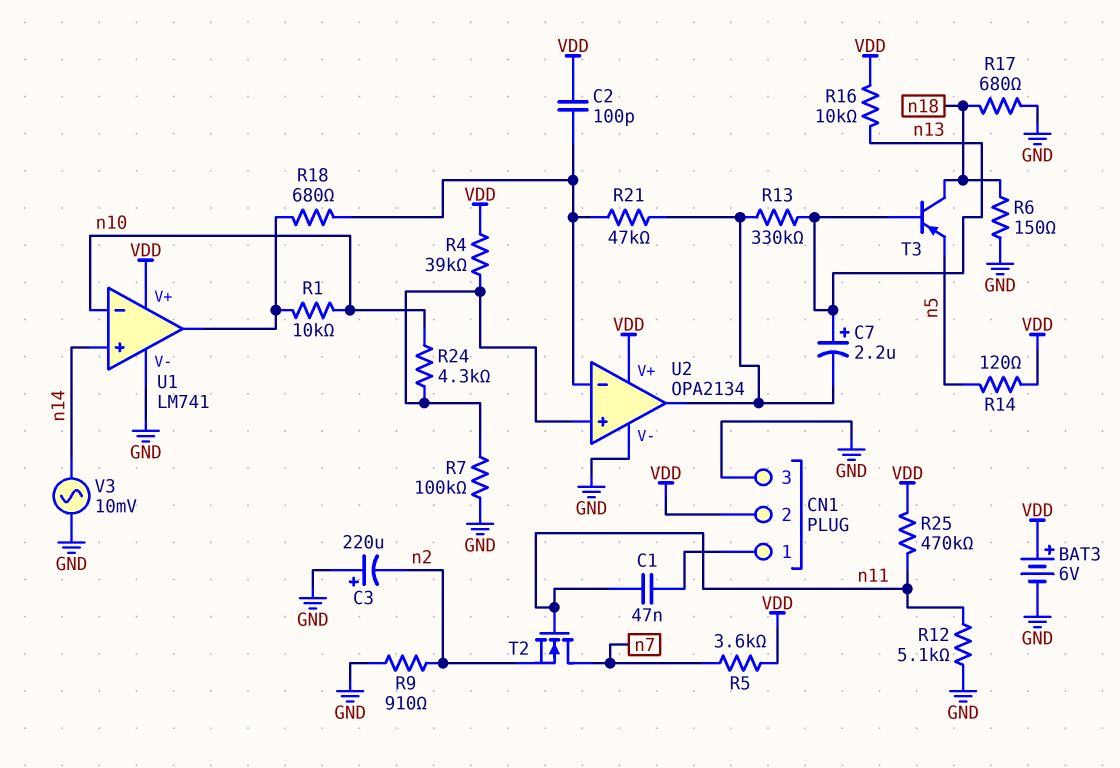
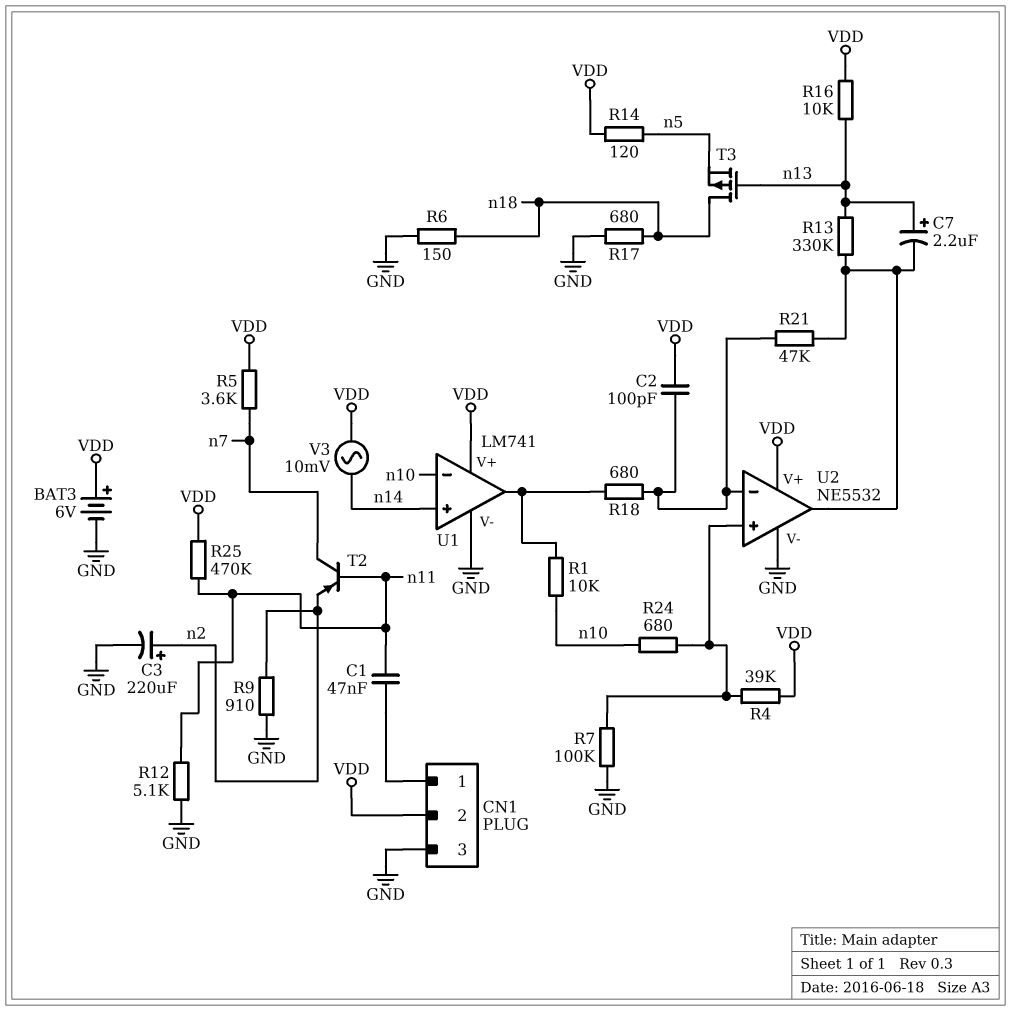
C3: 220uF (plus GND, minus n2) -> 220uF (plus n2, minus GND)
R24: 4.3k (U2/in+, n10) -> 680 (U2/in+, n10)
T2: NMOS (G n11, D n7, S n2) -> PNP (B n11, C n7, E n2)
T3: PNP (B n13, C n18, E n5) -> PMOS (G n13, D n18, S n5)
U2: OPA2134 -> NE5532
V3: AC 10mV (GND, n14) -> AC 10mV (VDD, n14)

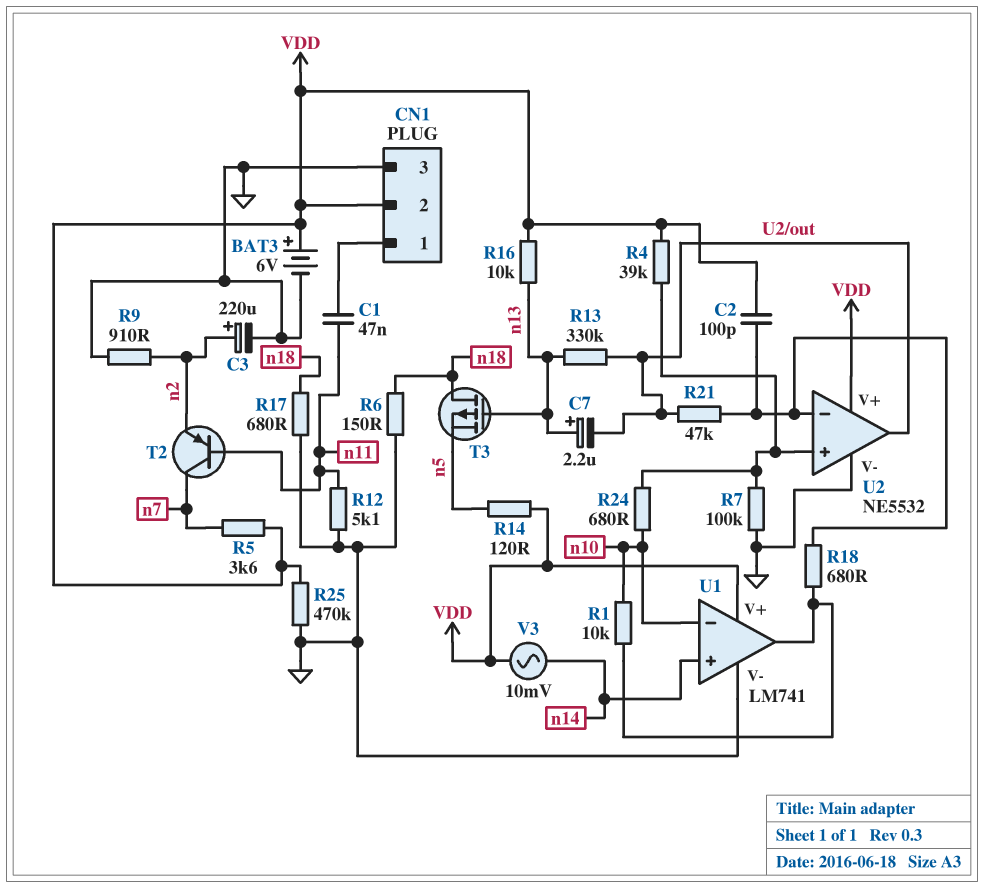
R25: 470k (VDD, n11) -> 470k (GND, VDD)

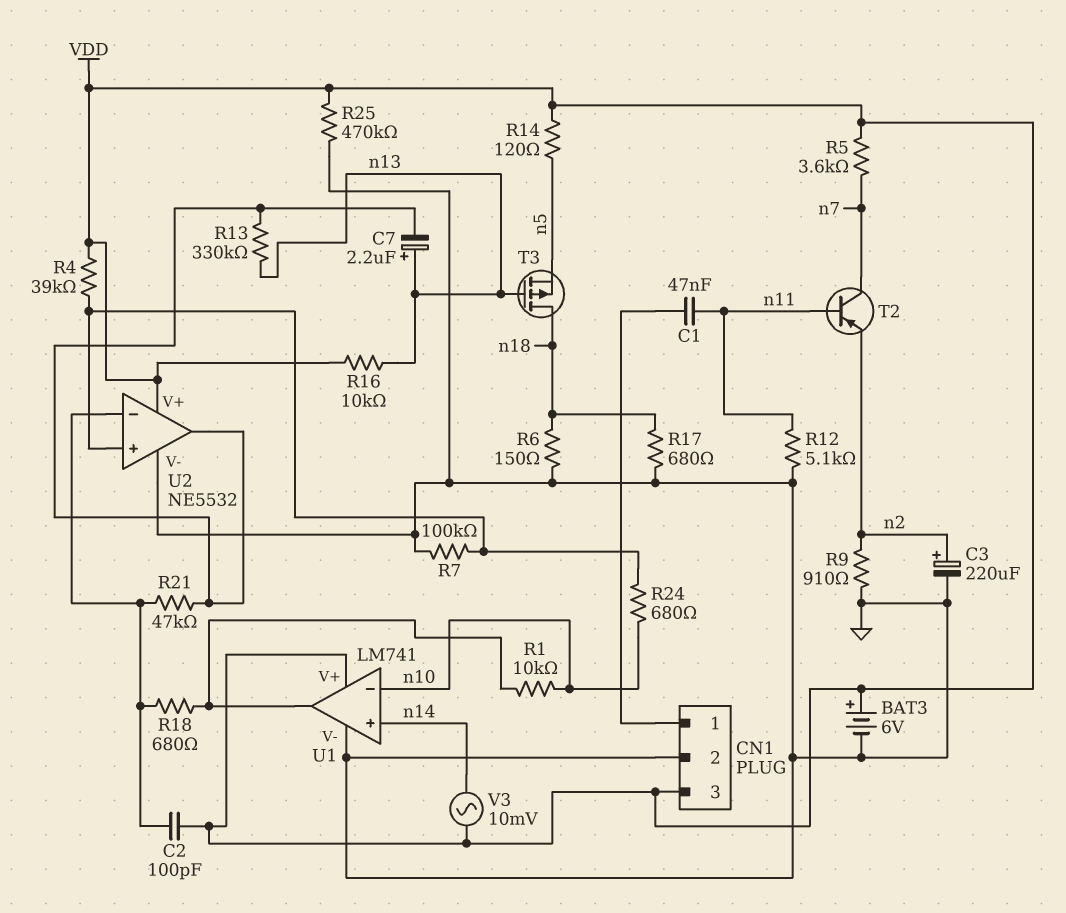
CN1 pin 2: VDD -> GND
CN1 pin 3: GND -> VDD

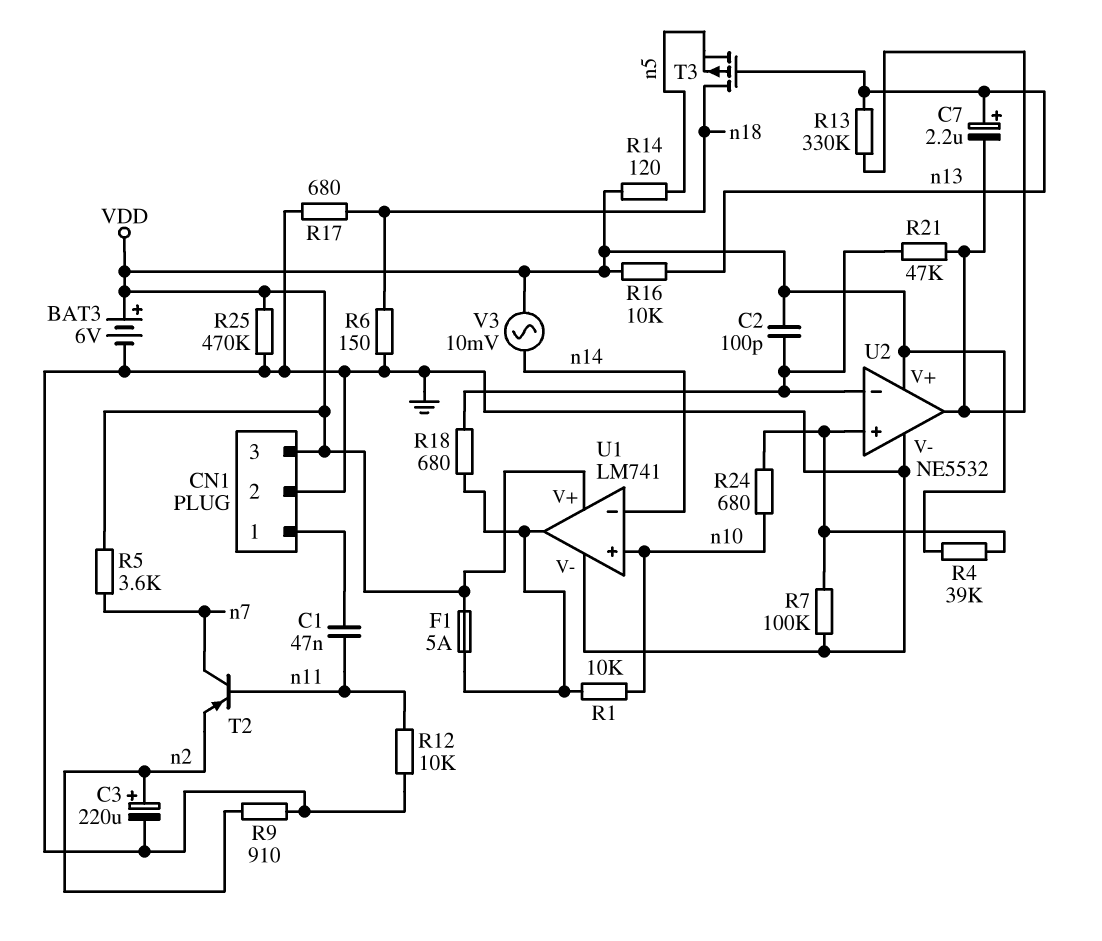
F1: none -> 5A (U1/out, VDD)
R12: 5.1k (GND, n11) -> 10k (GND, n11)
U1 pin in+: n14 -> n10
U1 pin in-: n10 -> n14

